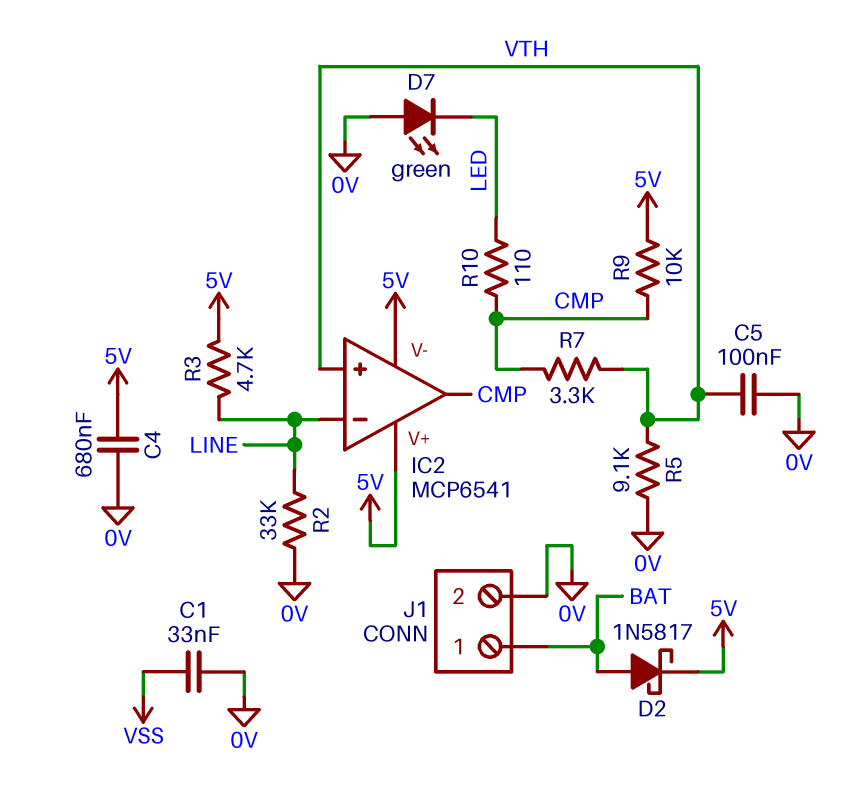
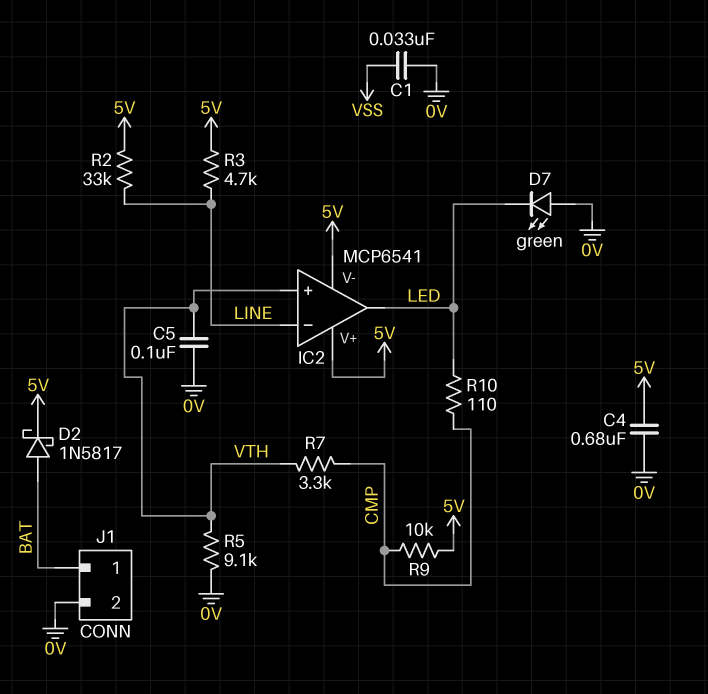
IC2 pin out: CMP -> LED
R2: 33k (0V, LINE) -> 33k (5V, LINE)

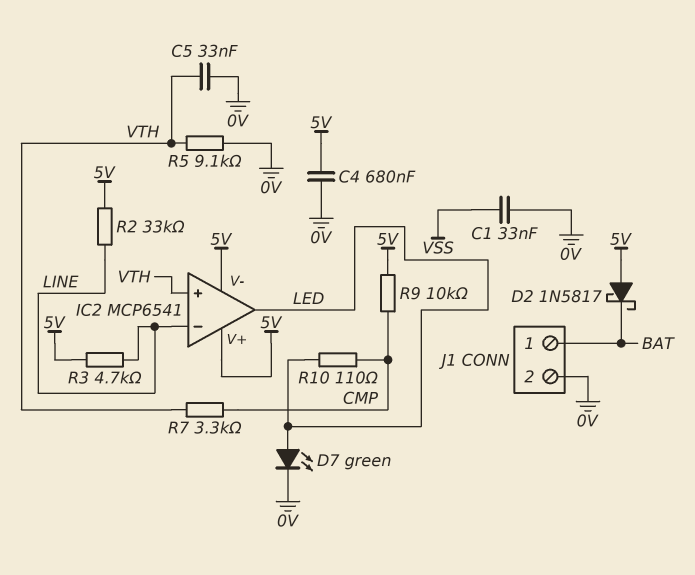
C5: 100nF (0V, VTH) -> 33nF (0V, VTH)
D2: schottky 1N5817 (A BAT, K 5V) -> schottky 1N5817 (A 5V, K BAT)
D7: LED green (A 0V, K LED) -> LED green (A LED, K 0V)

